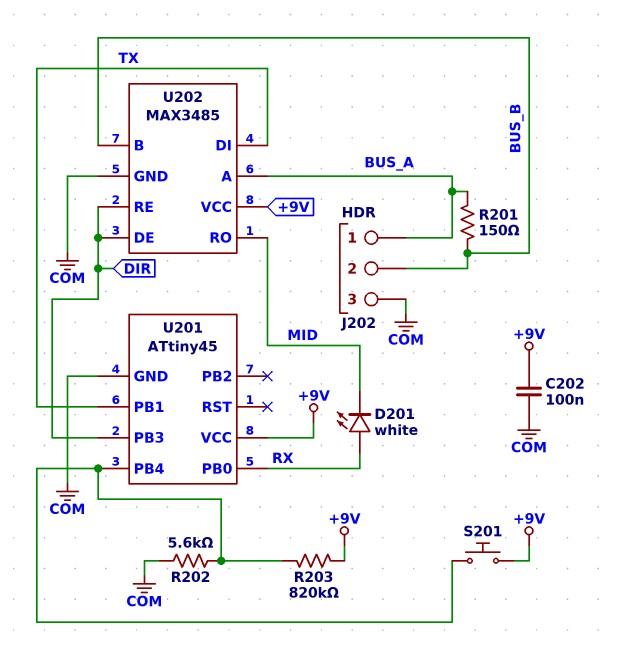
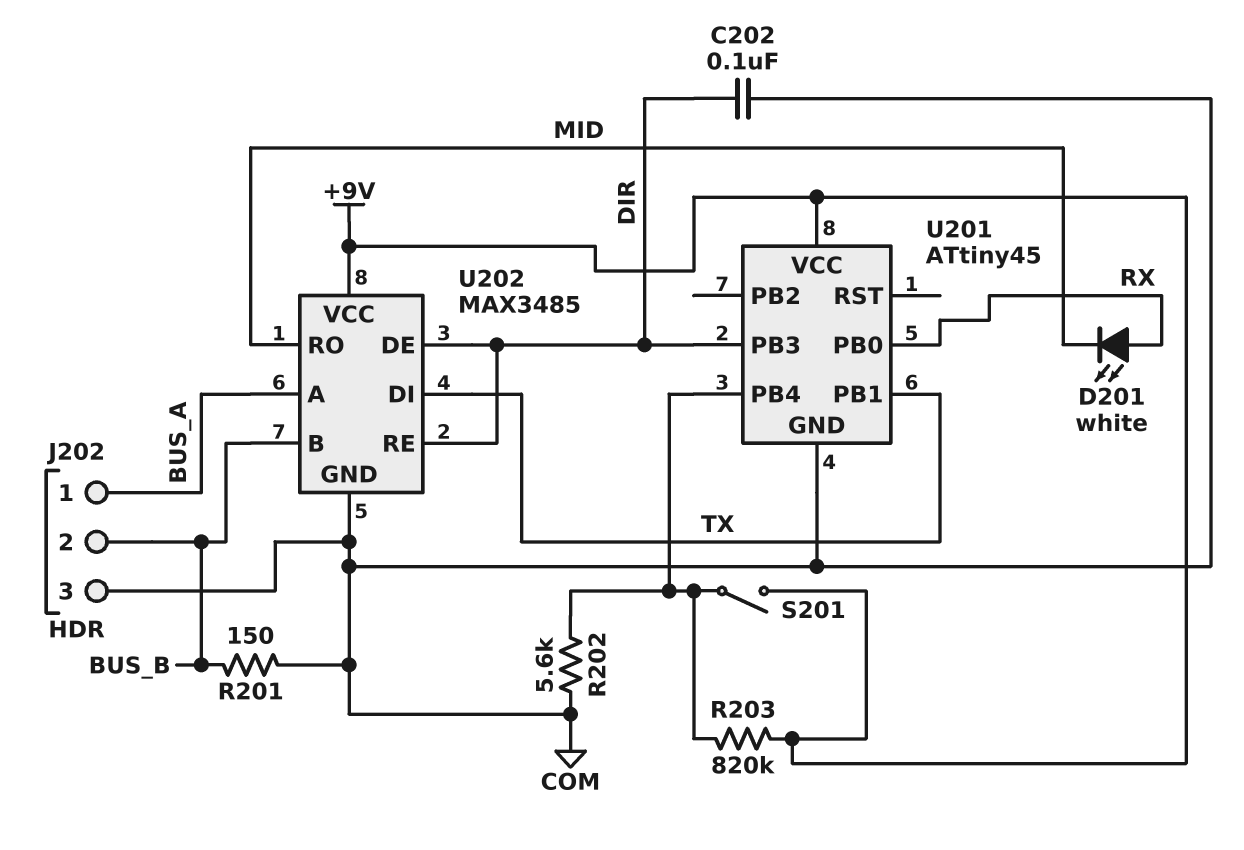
C202: 100nF (+9V, COM) -> 100nF (COM, DIR)
R201: 150 (BUS_A, BUS_B) -> 150 (BUS_B, COM)
S201: button (+9V, U201/PB4) -> switch (+9V, U201/PB4)

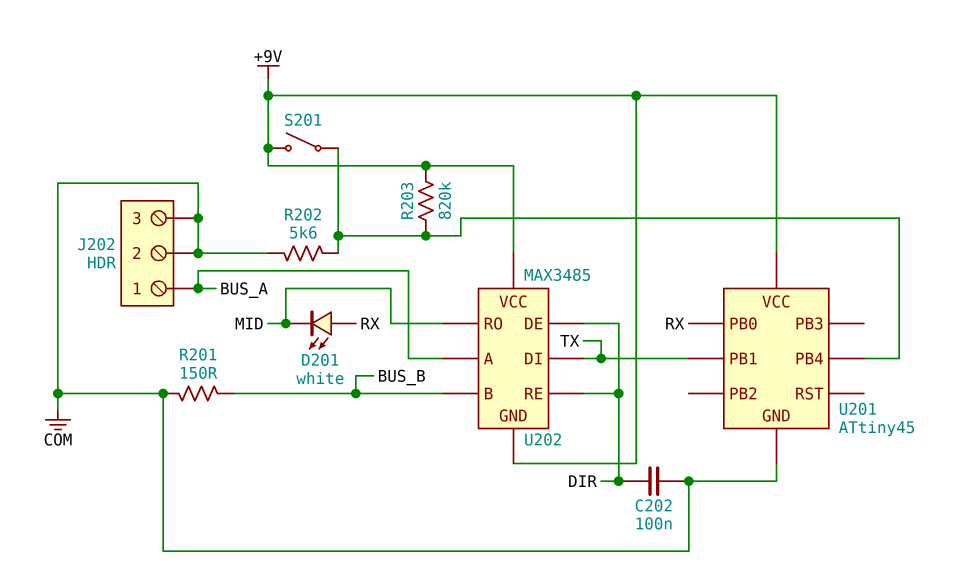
J202 pin 2: BUS_B -> COM
U201 pin PB3: DIR -> none
U202 pin GND: COM -> +9V

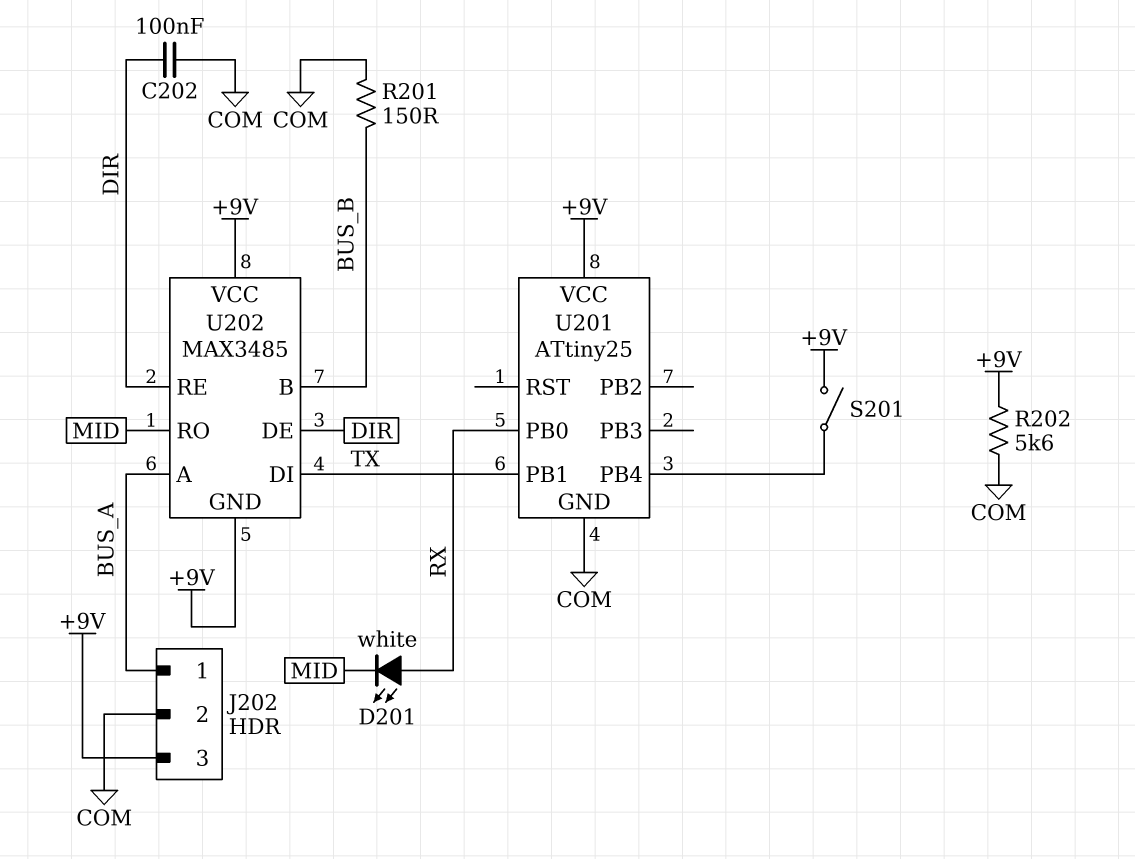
J202 pin 3: COM -> +9V
R202: 5.6k (COM, U201/PB4) -> 5.6k (+9V, COM)
R203: 820k (+9V, U201/PB4) -> none
U201: ATtiny45 -> ATtiny25

